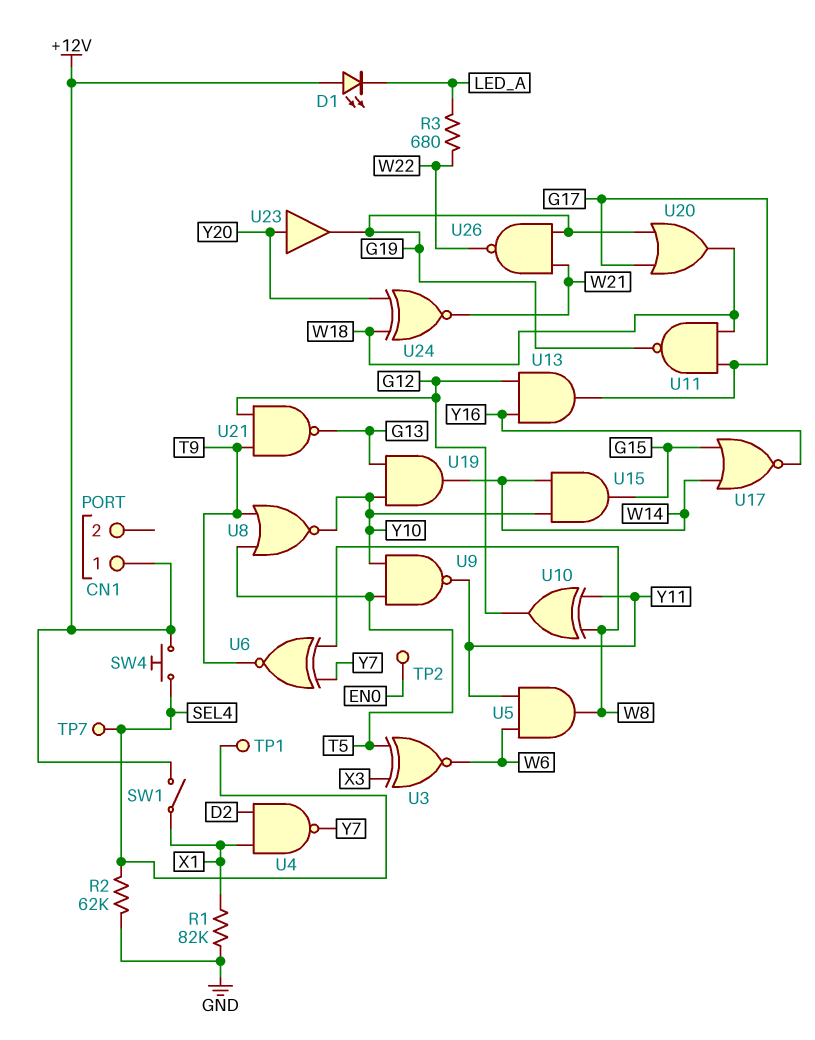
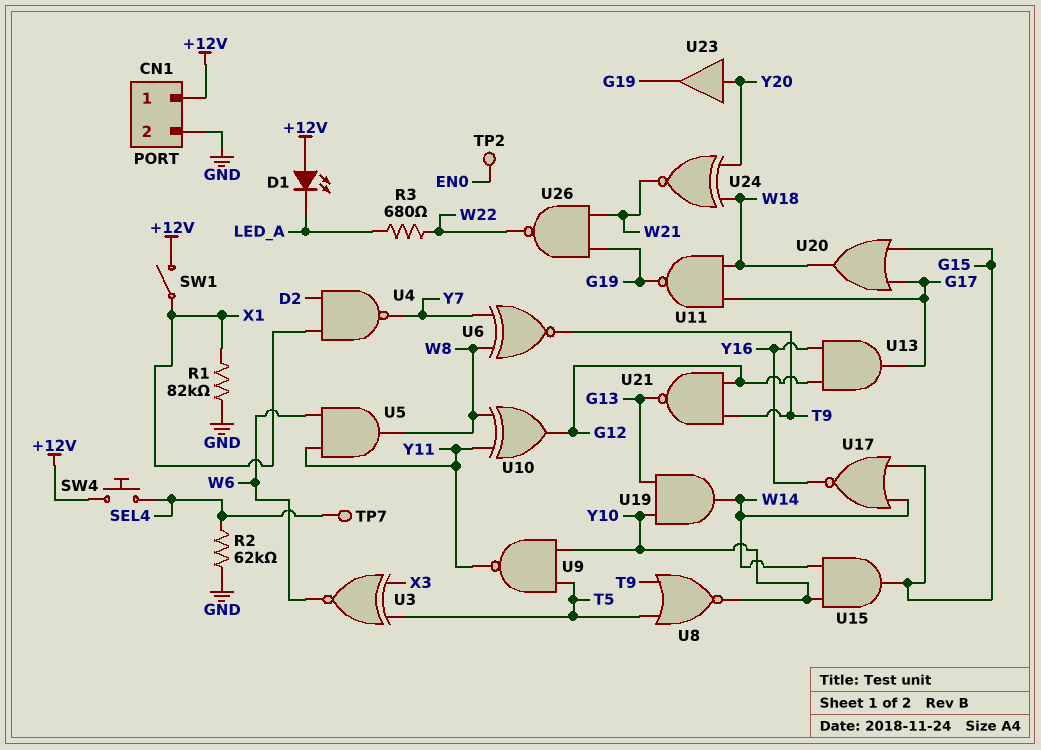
CN1 pin 2: none -> GND
TP1: test point (SEL4) -> none
U20: OR (in G17, in G19, out W18) -> OR (in G15, in G17, out W18)

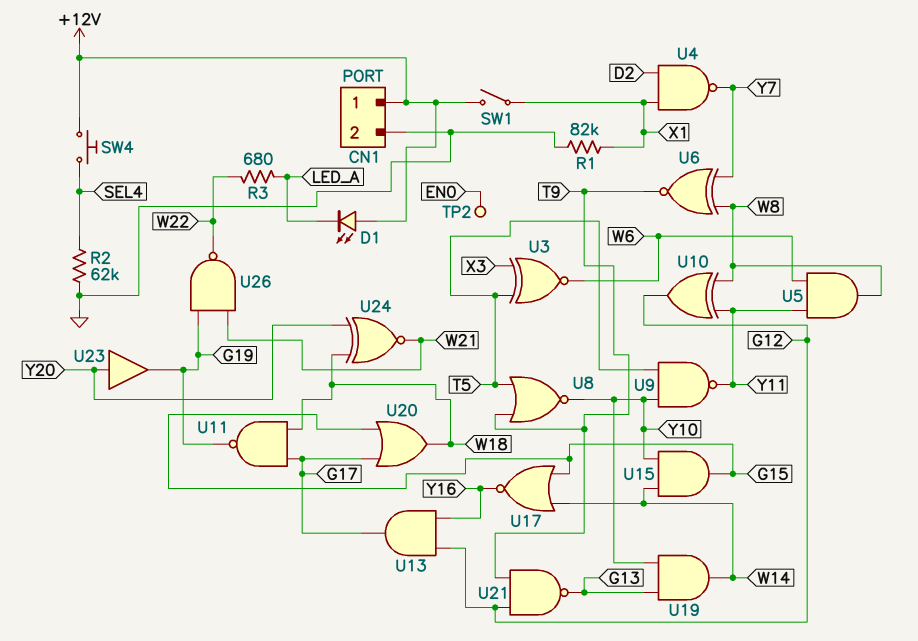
TP7: test point (SEL4) -> none

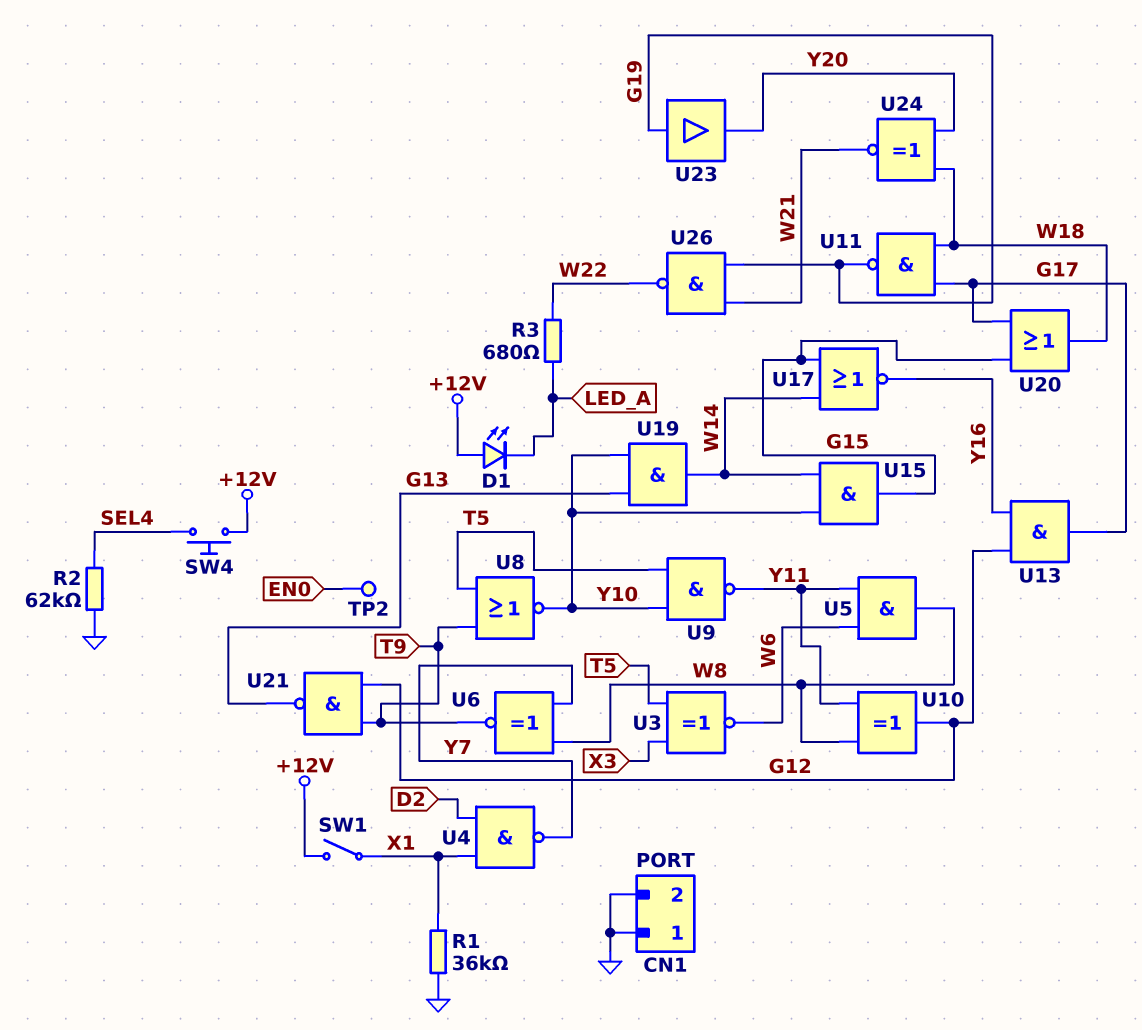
CN1 pin 1: +12V -> GND
R1: 82k (GND, X1) -> 36k (GND, X1)
U23: buffer (in Y20, out G19) -> buffer (in G19, out Y20)

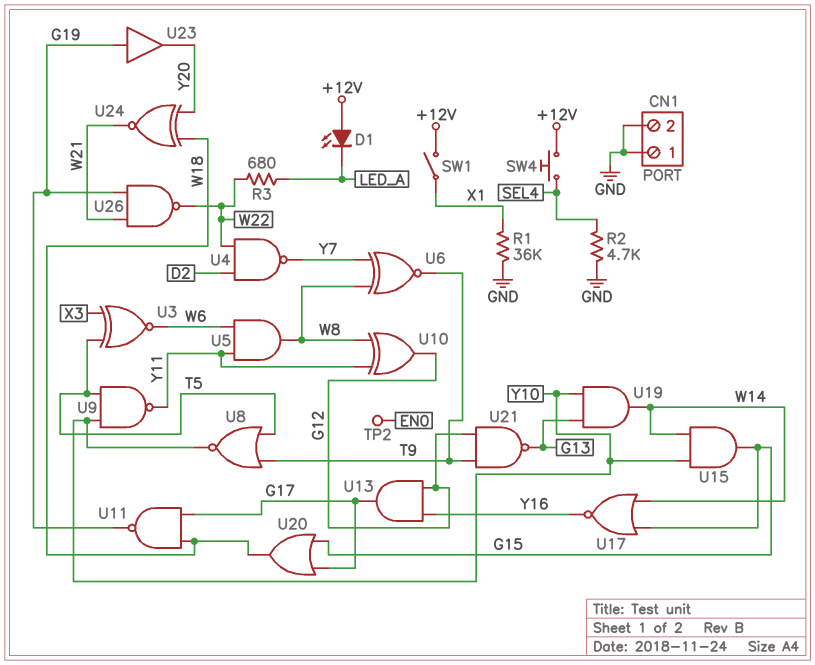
R2: 62k (GND, SEL4) -> 4.7k (GND, SEL4)
U4: NAND (in D2, in X1, out Y7) -> NAND (in D2, in W22, out Y7)

